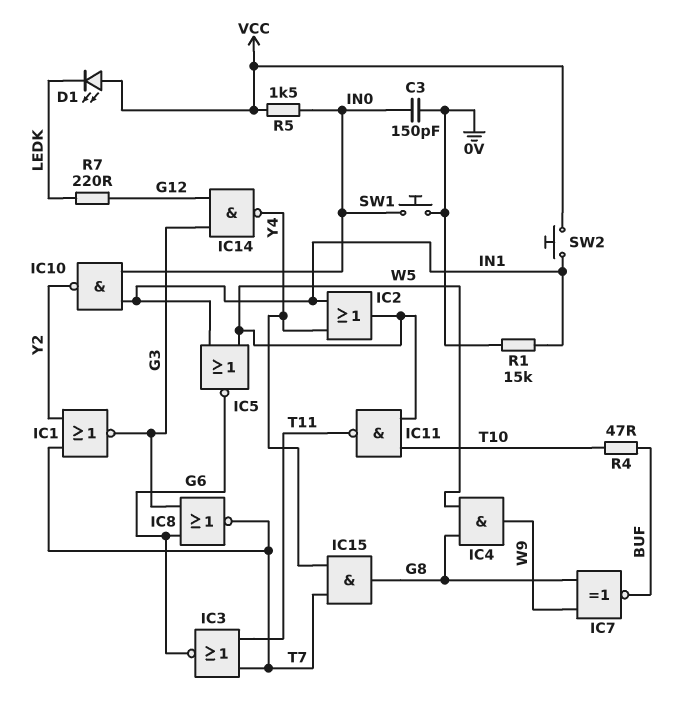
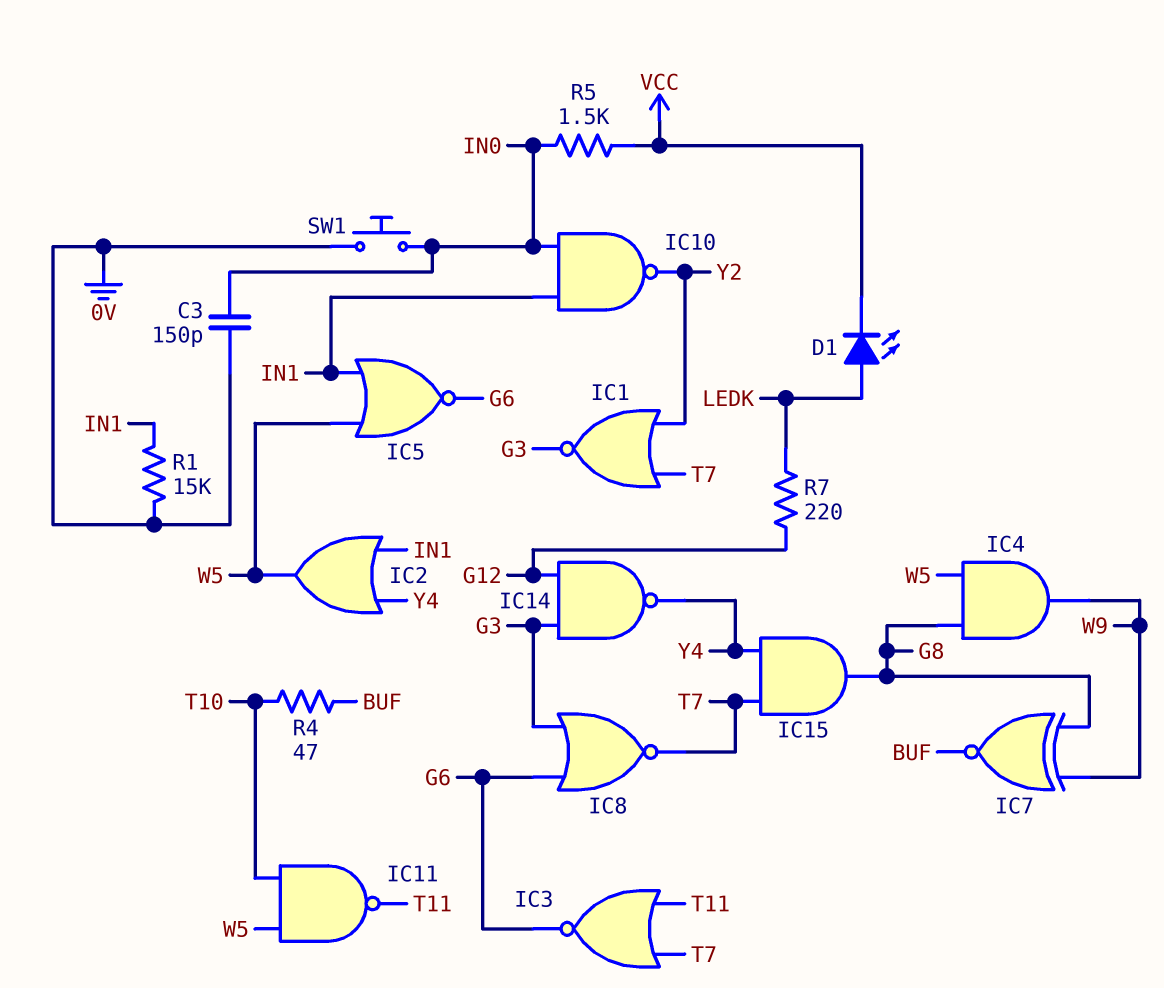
D1: LED (A VCC, K LEDK) -> LED (A LEDK, K VCC)
SW2: button (IN1, VCC) -> none

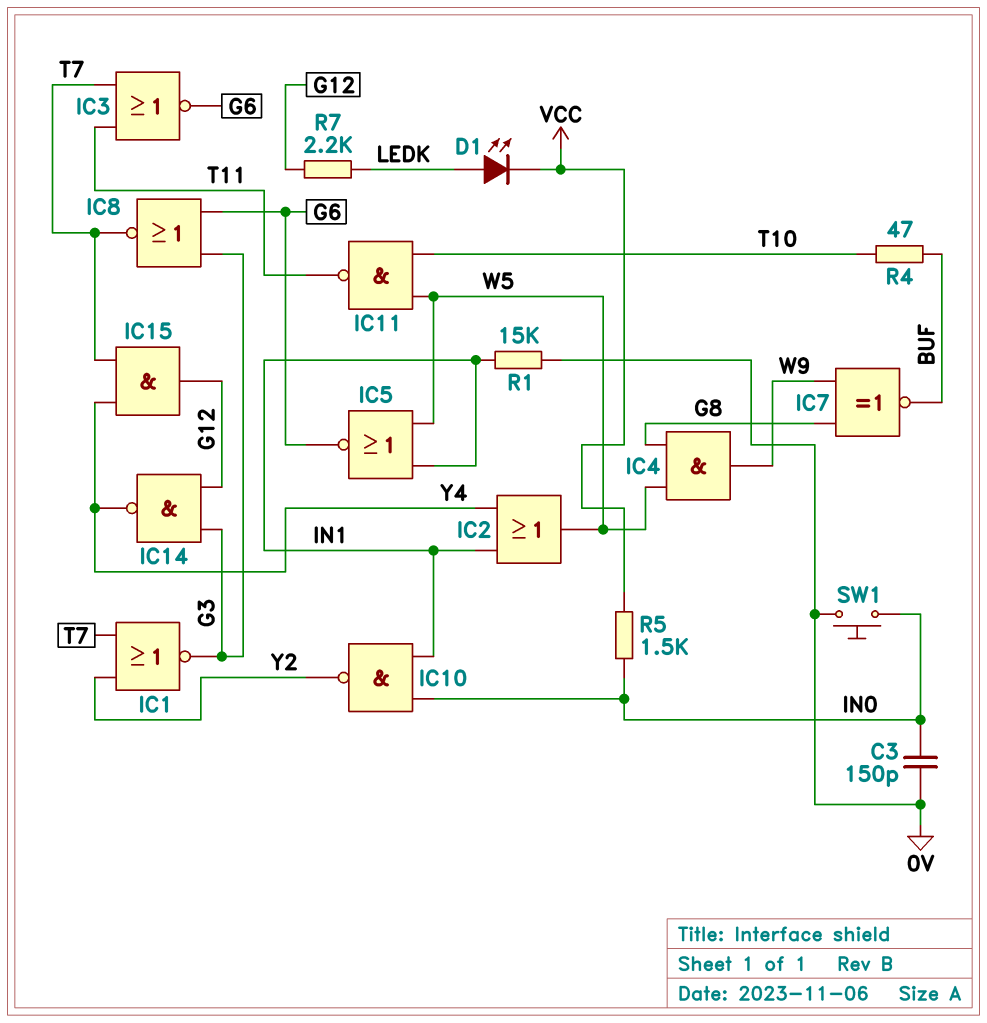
IC15: AND (in T7, in Y4, out G8) -> AND (in T7, in Y4, out G12)
R7: 220 (G12, LEDK) -> 2.2k (G12, LEDK)

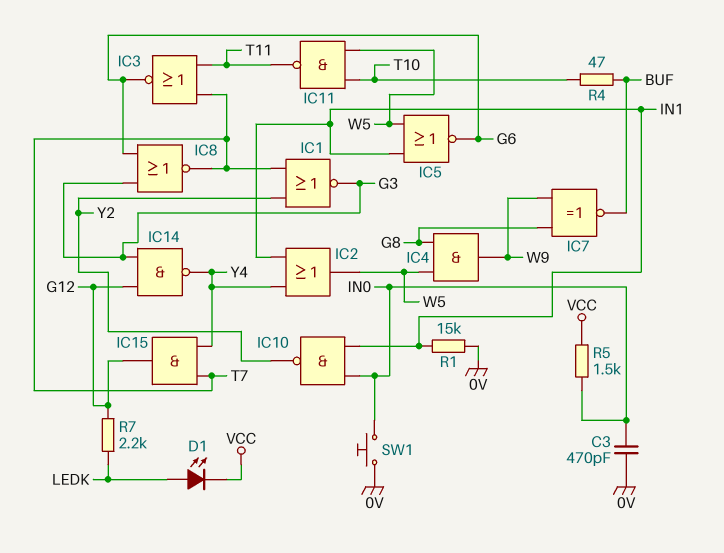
C3: 150pF (0V, IN0) -> 470pF (0V, IN0)

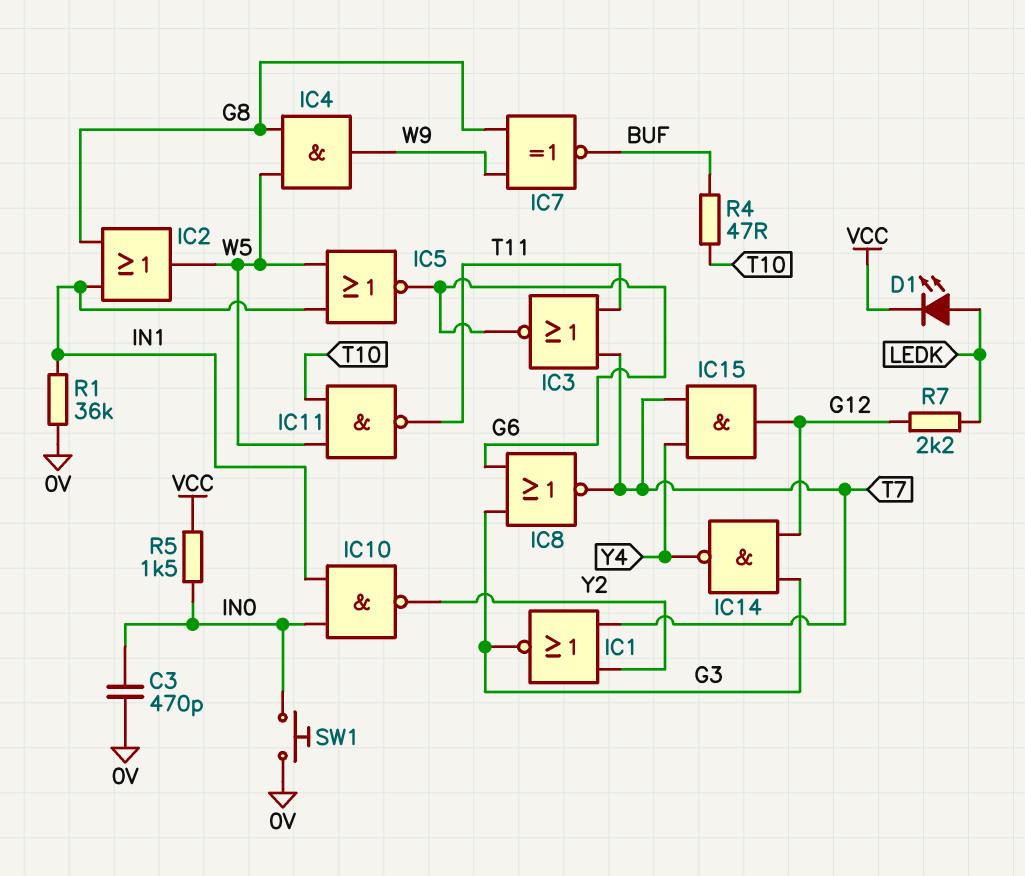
IC2: OR (in IN1, in Y4, out W5) -> OR (in G8, in IN1, out W5)
R1: 15k (0V, IN1) -> 36k (0V, IN1)

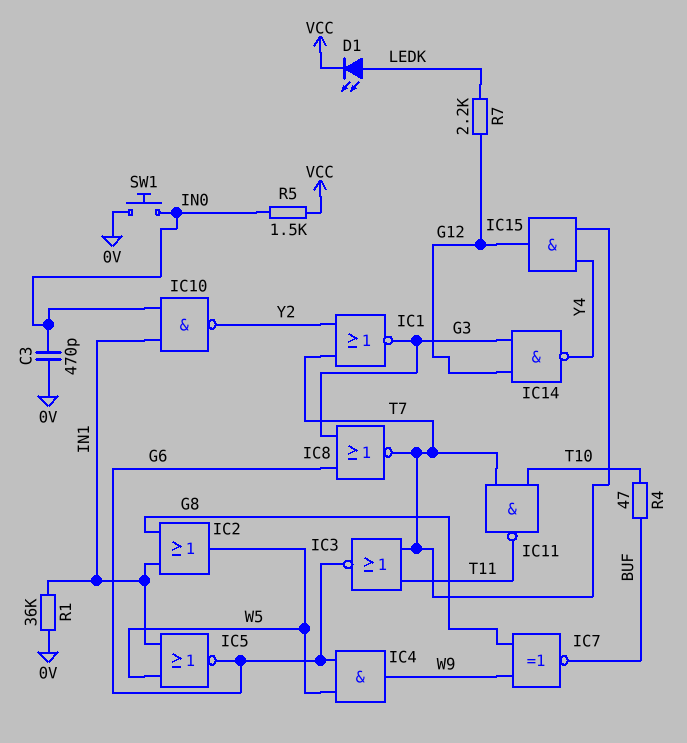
IC4: AND (in G8, in W5, out W9) -> AND (in G6, in W5, out W9)
IC11: NAND (in T10, in W5, out T11) -> NAND (in T7, in T10, out T11)

